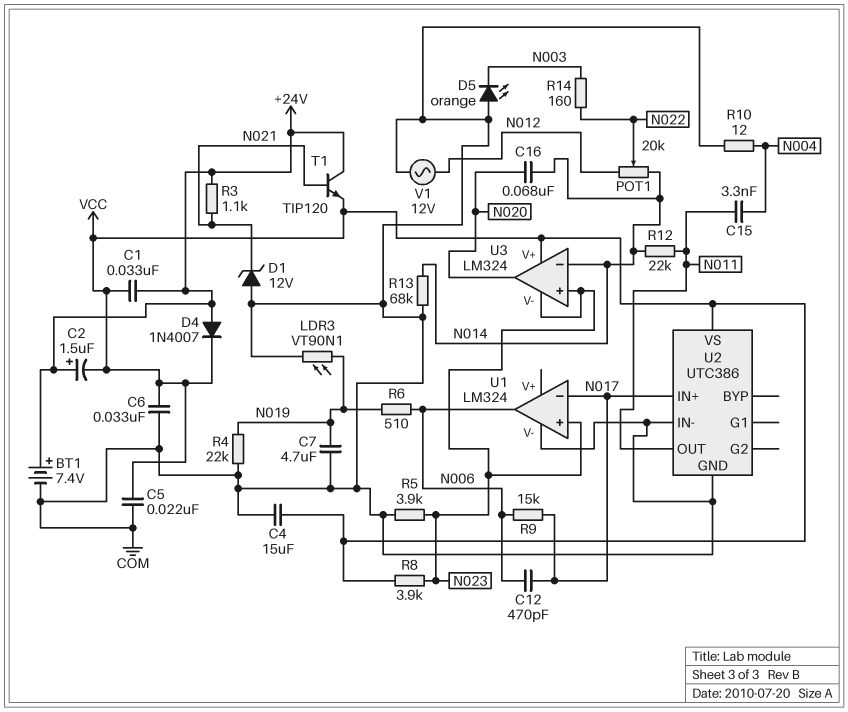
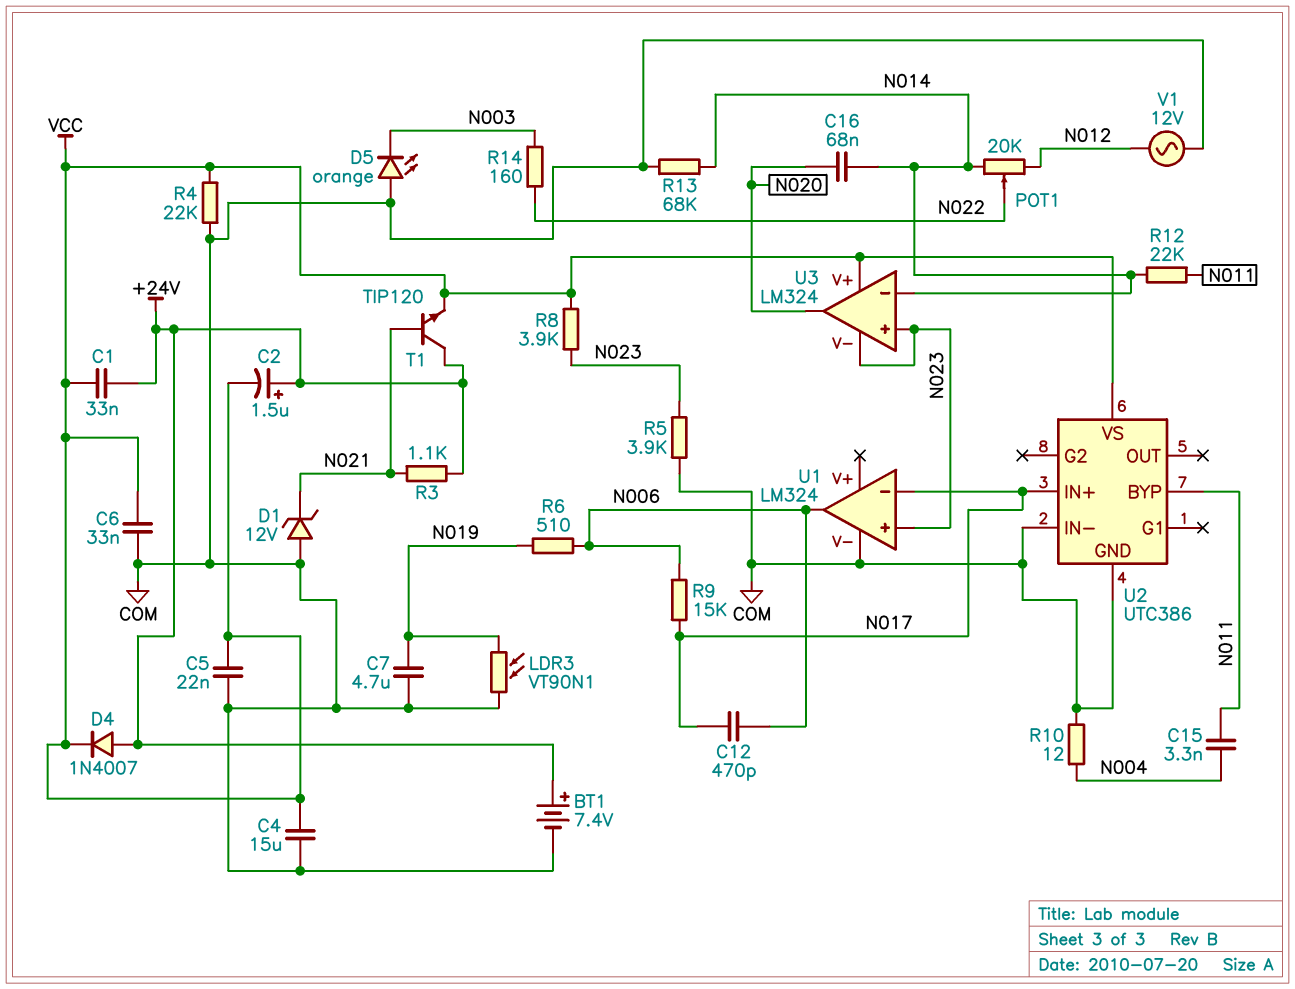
R4: 22k (COM, N019) -> 22k (COM, VCC)
U2 pin BYP: none -> N011
U2 pin OUT: N011 -> none

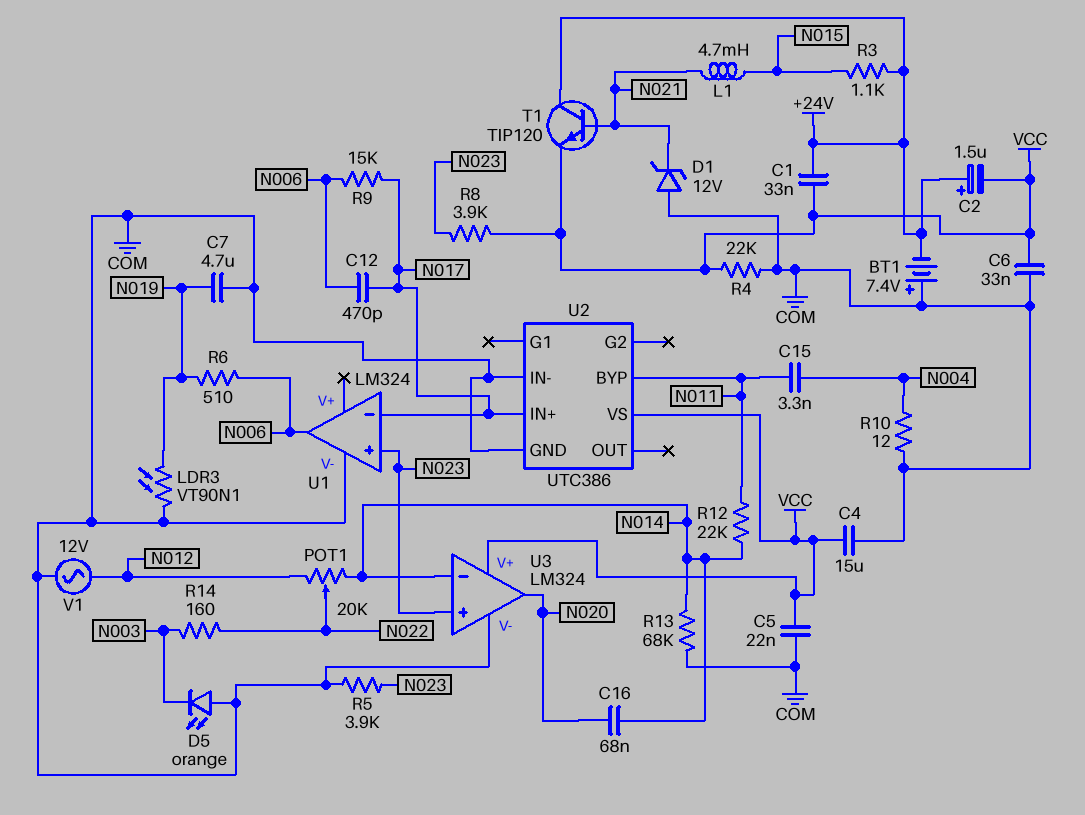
BT1: 7.4V (plus +24V, minus COM) -> 7.4V (plus COM, minus +24V)
D4: diode 1N4007 (A +24V, K VCC) -> none
L1: none -> 4.7mH (N015, N021)
R3: 1.1k (+24V, N021) -> 1.1k (+24V, N015)
U3 pin V-: N023 -> COM

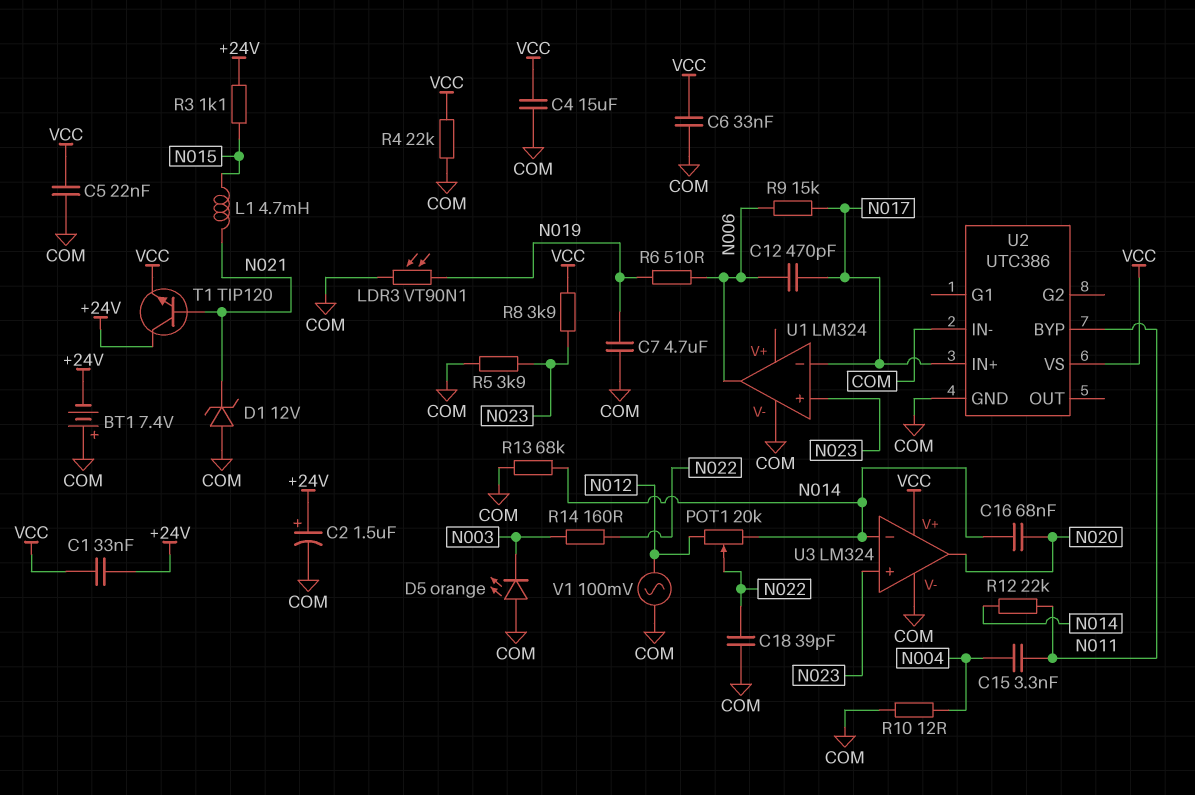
C2: 1.5uF (plus +24V, minus VCC) -> 1.5uF (plus +24V, minus COM)
C18: none -> 39pF (COM, N022)
V1: AC 12V (COM, N012) -> AC 100mV (COM, N012)

